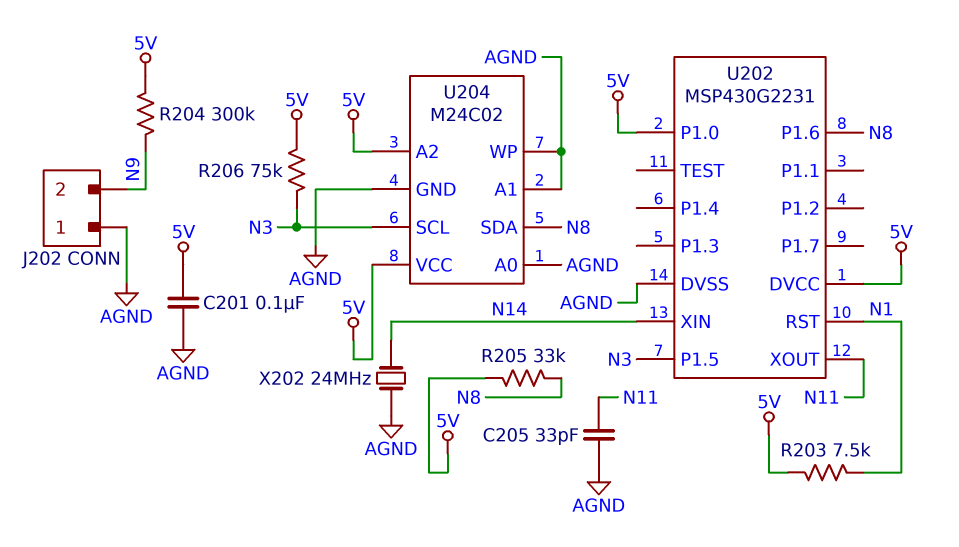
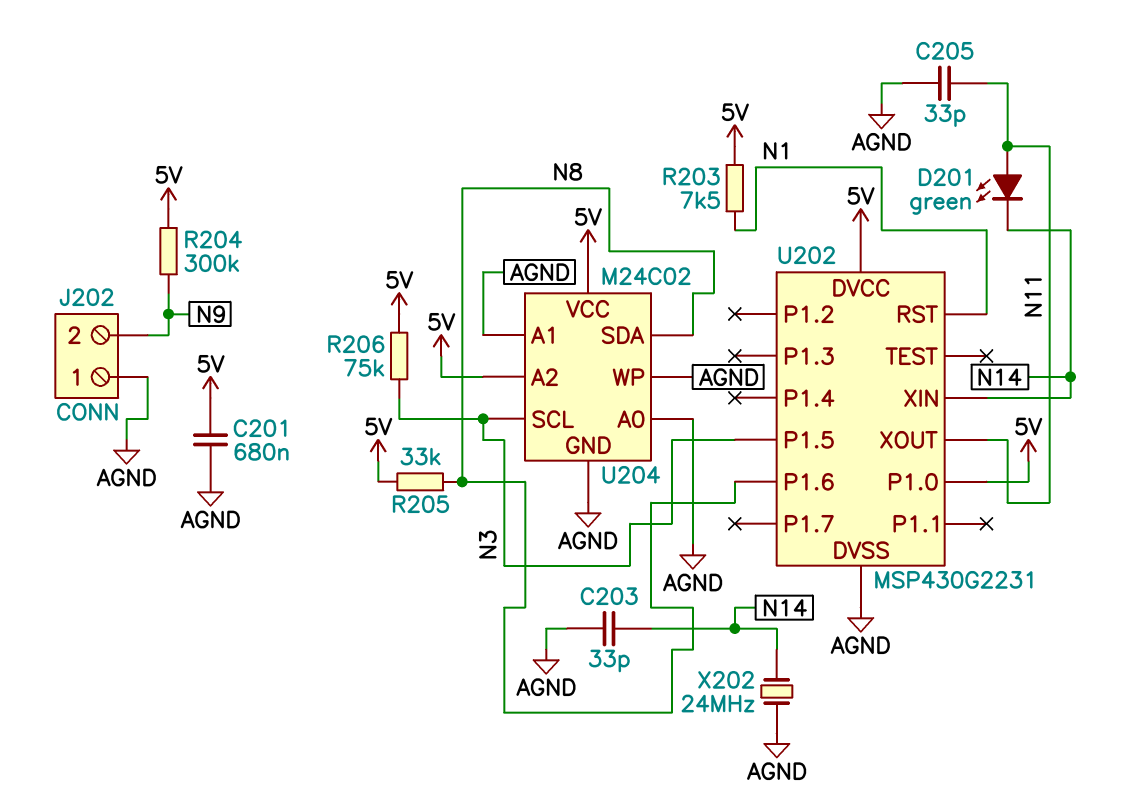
C201: 100nF (5V, AGND) -> 680nF (5V, AGND)
C203: none -> 33pF (AGND, N14)
D201: none -> LED green (A N11, K N14)

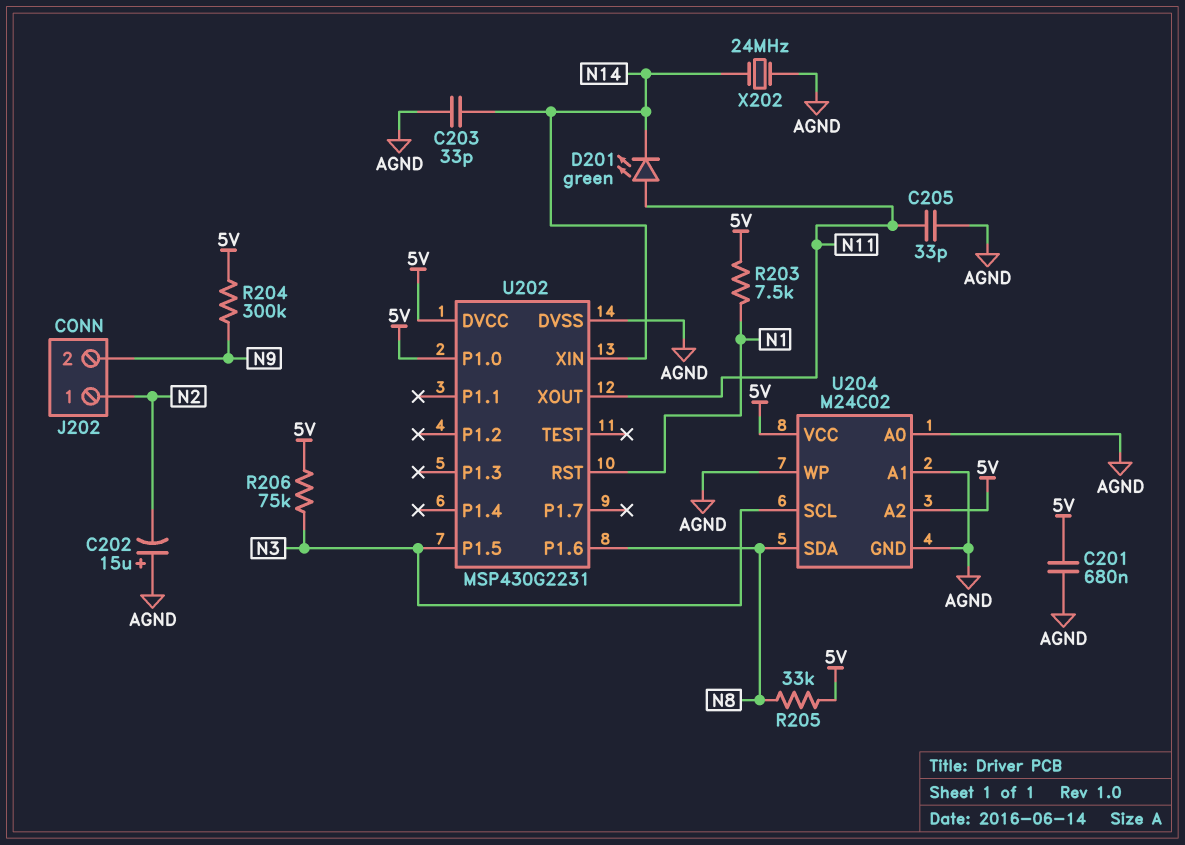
C202: none -> 15uF (plus AGND, minus N2)
J202 pin 1: AGND -> N2

